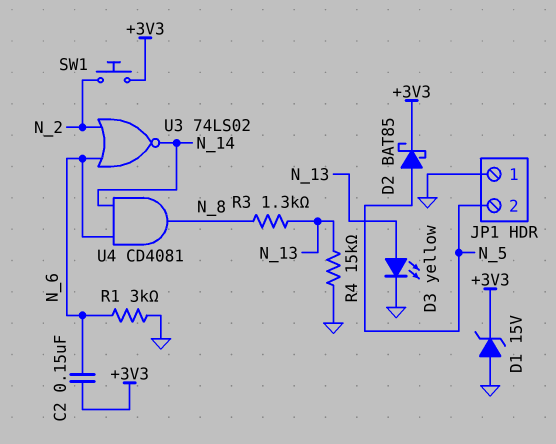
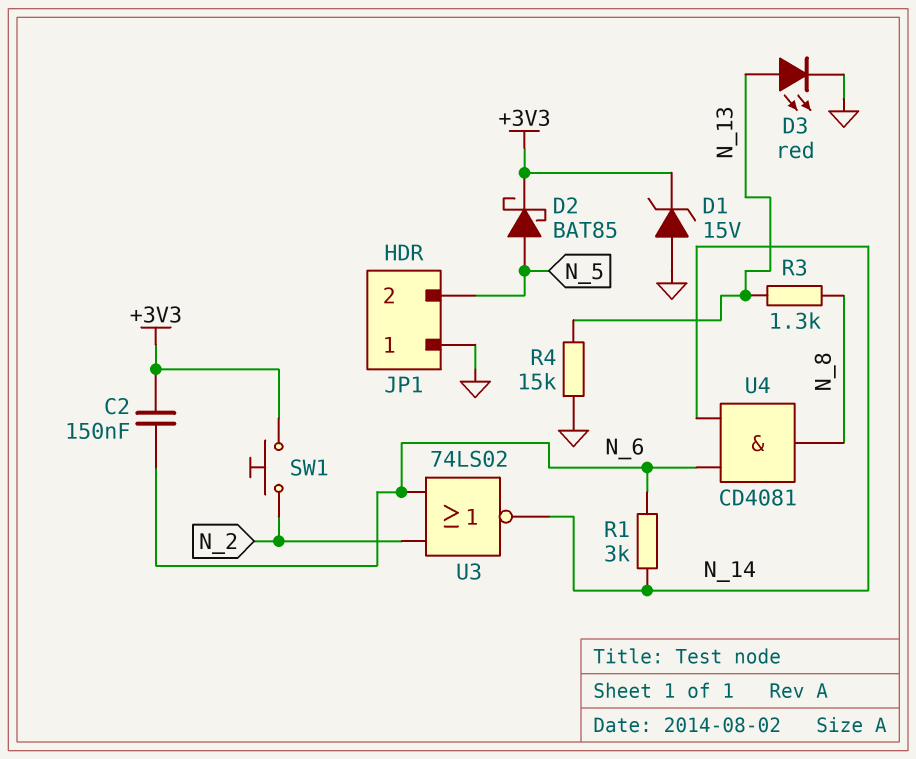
D3: LED yellow (A N_13, K GND) -> LED red (A N_13, K GND)
R1: 3k (GND, N_6) -> 3k (N_6, N_14)

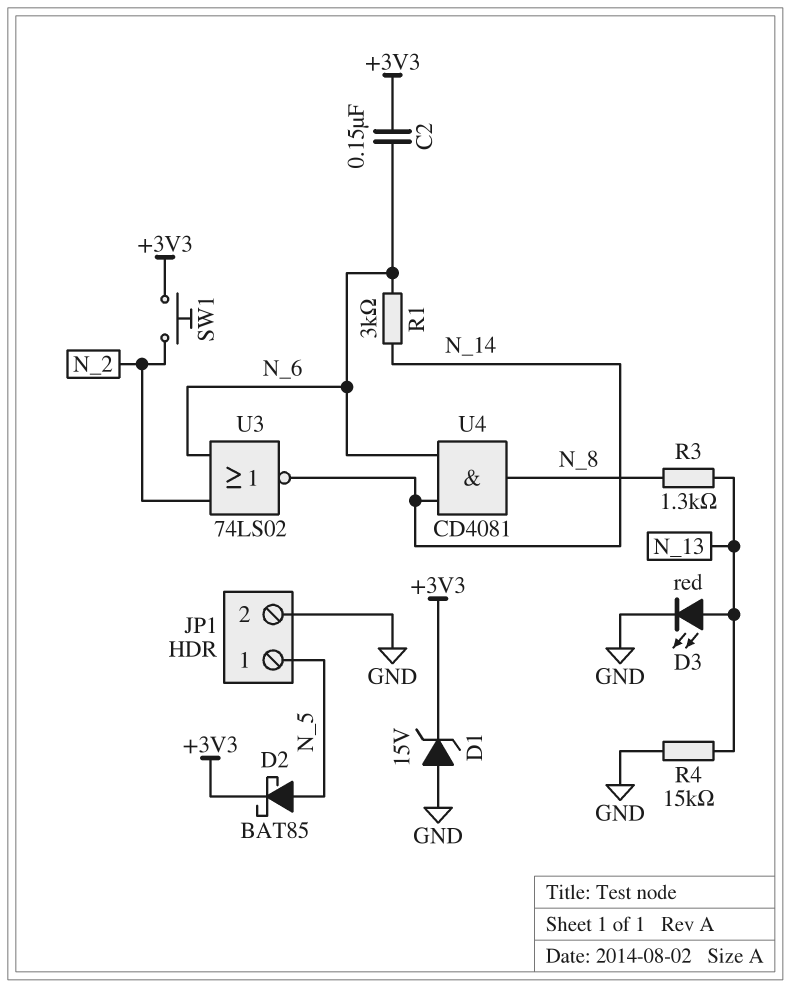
JP1 pin 1: GND -> N_5
JP1 pin 2: N_5 -> GND

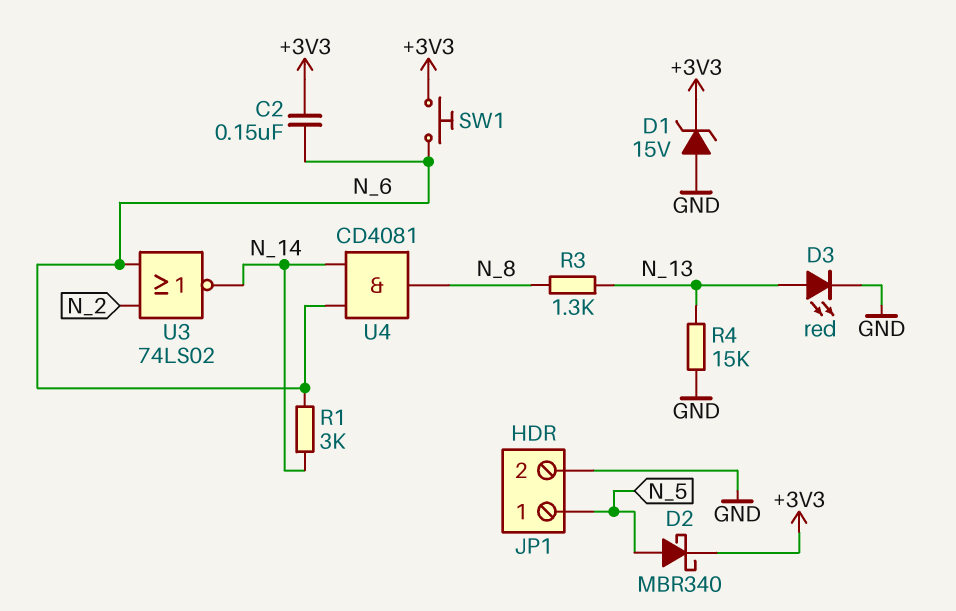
D2: schottky BAT85 (A N_5, K +3V3) -> schottky MBR340 (A N_5, K +3V3)
SW1: button (+3V3, N_2) -> button (+3V3, N_6)

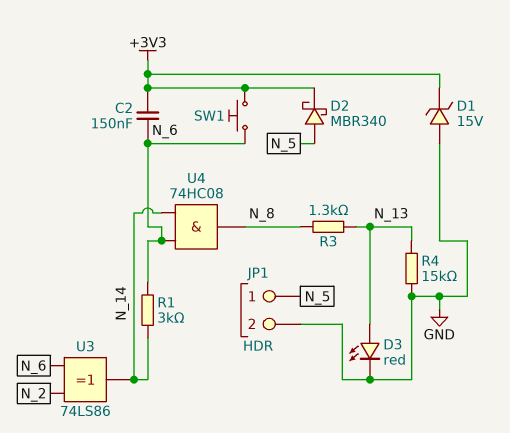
U3: NOR 74LS02 (in N_2, in N_6, out N_14) -> XOR 74LS86 (in N_2, in N_6, out N_14)
U4: AND CD4081 (in N_6, in N_14, out N_8) -> AND 74HC08 (in N_6, in N_14, out N_8)

